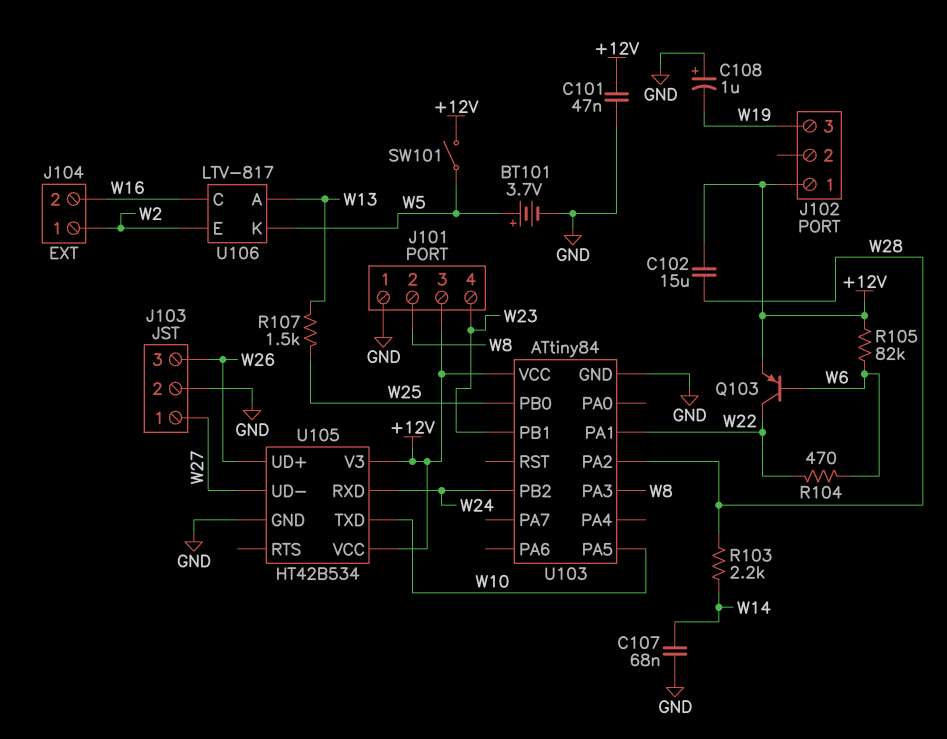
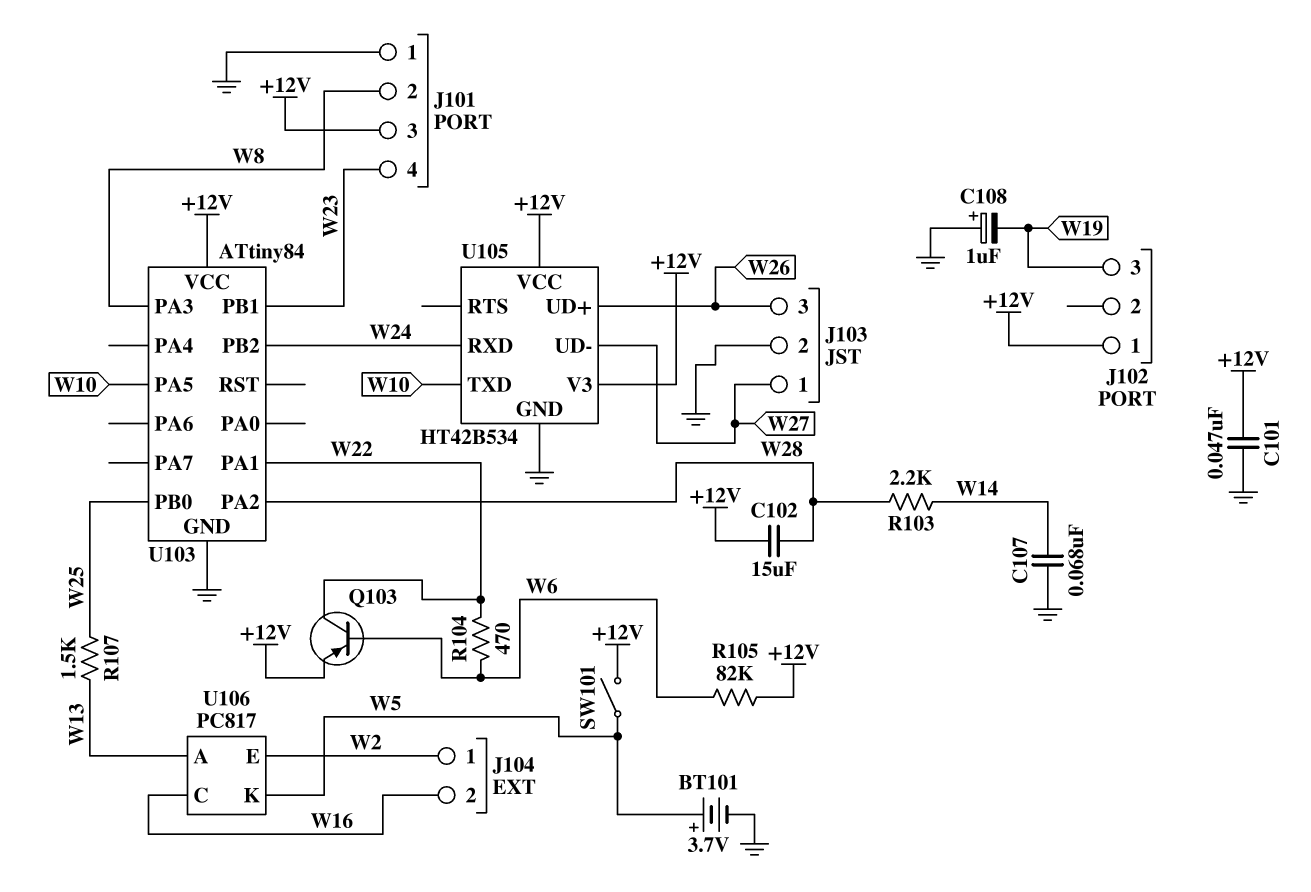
U106: LTV-817 -> PC817

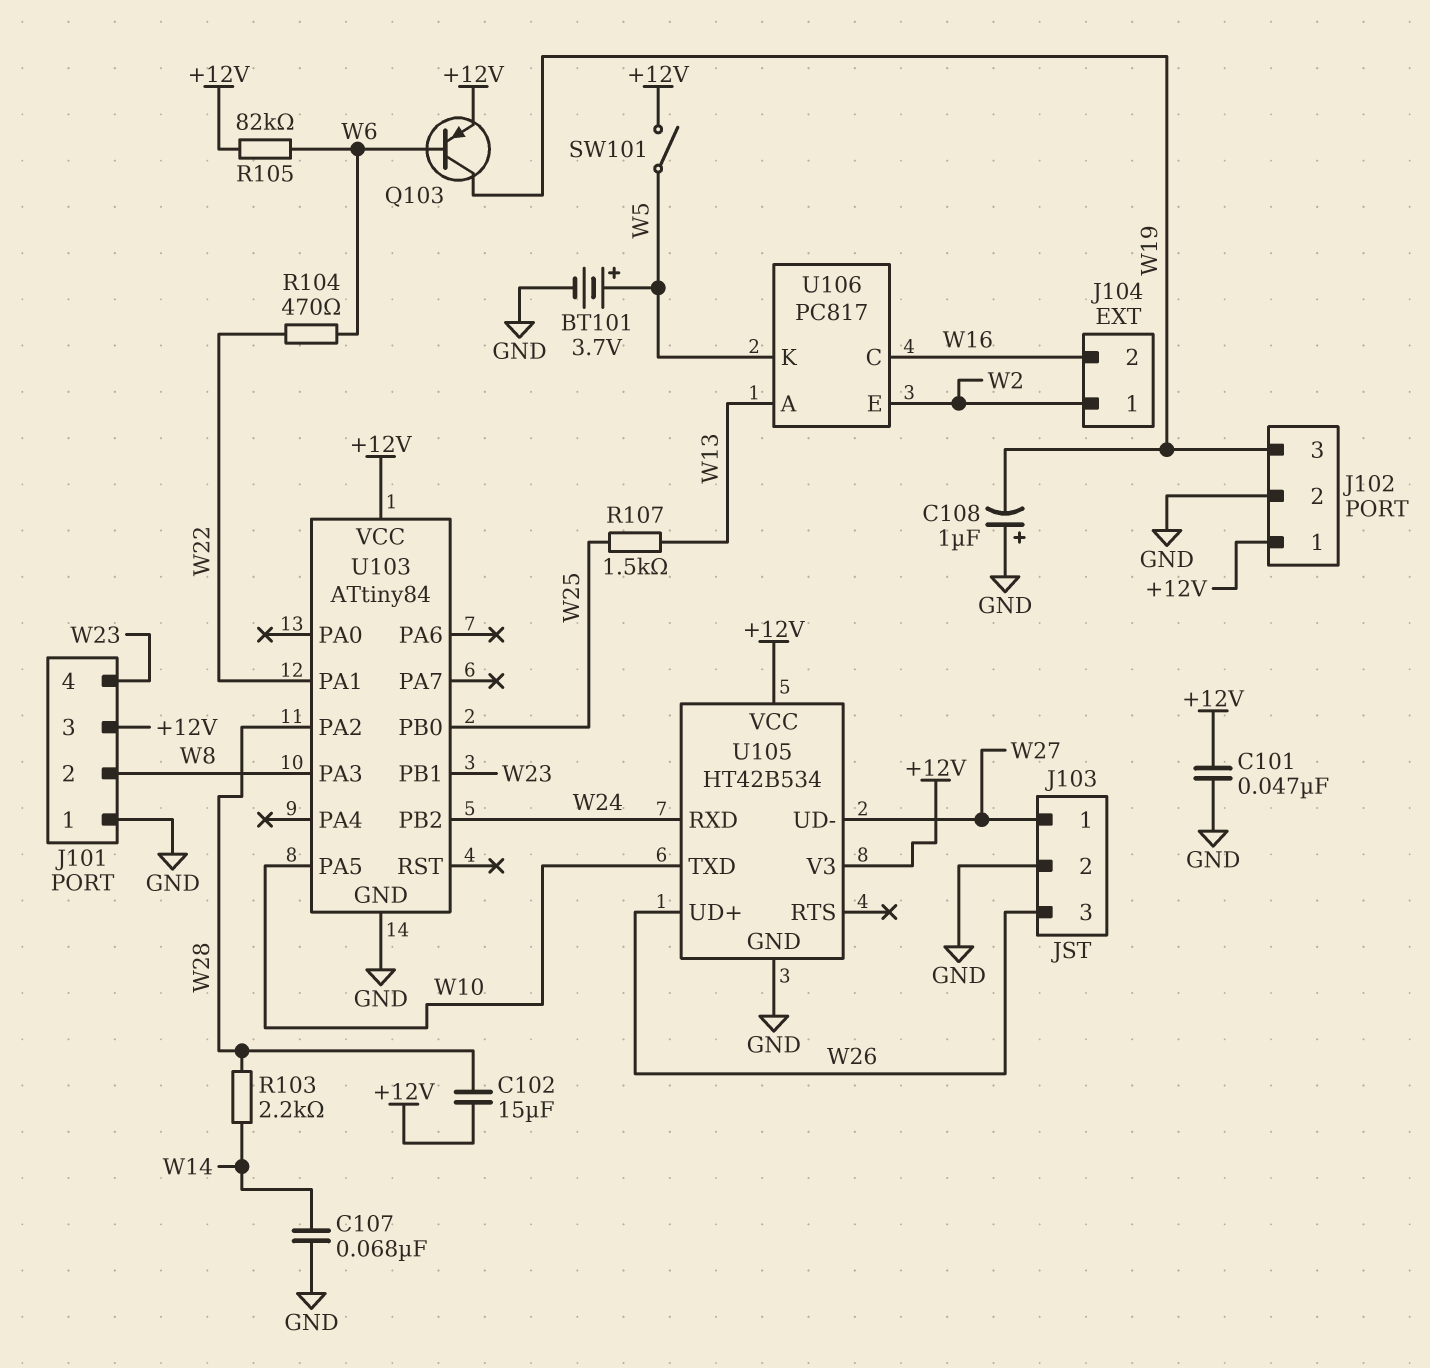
J102 pin 2: none -> GND
Q103: PNP (B W6, C W22, E +12V) -> PNP (B W6, C W19, E +12V)

